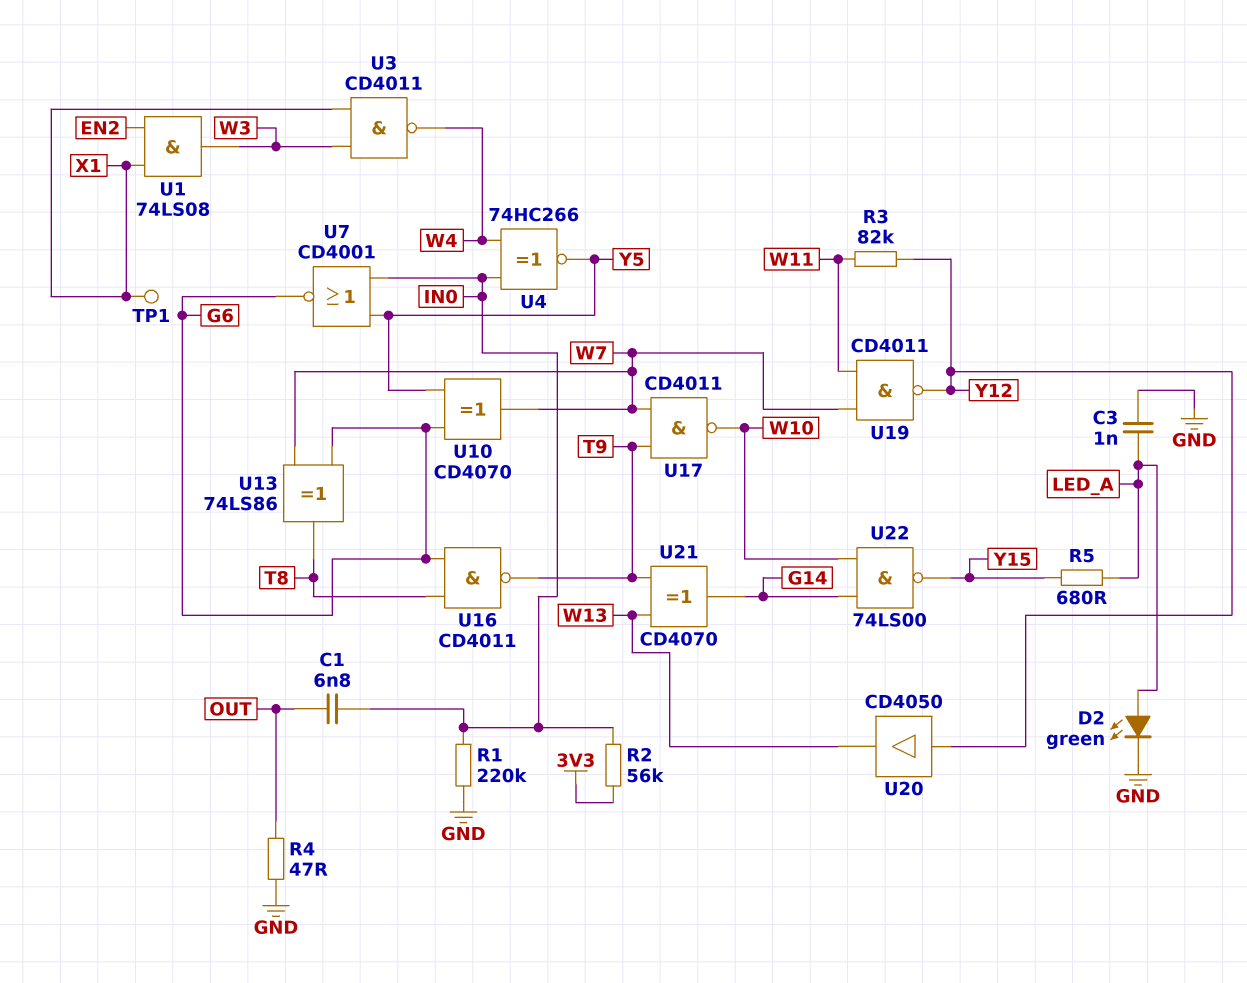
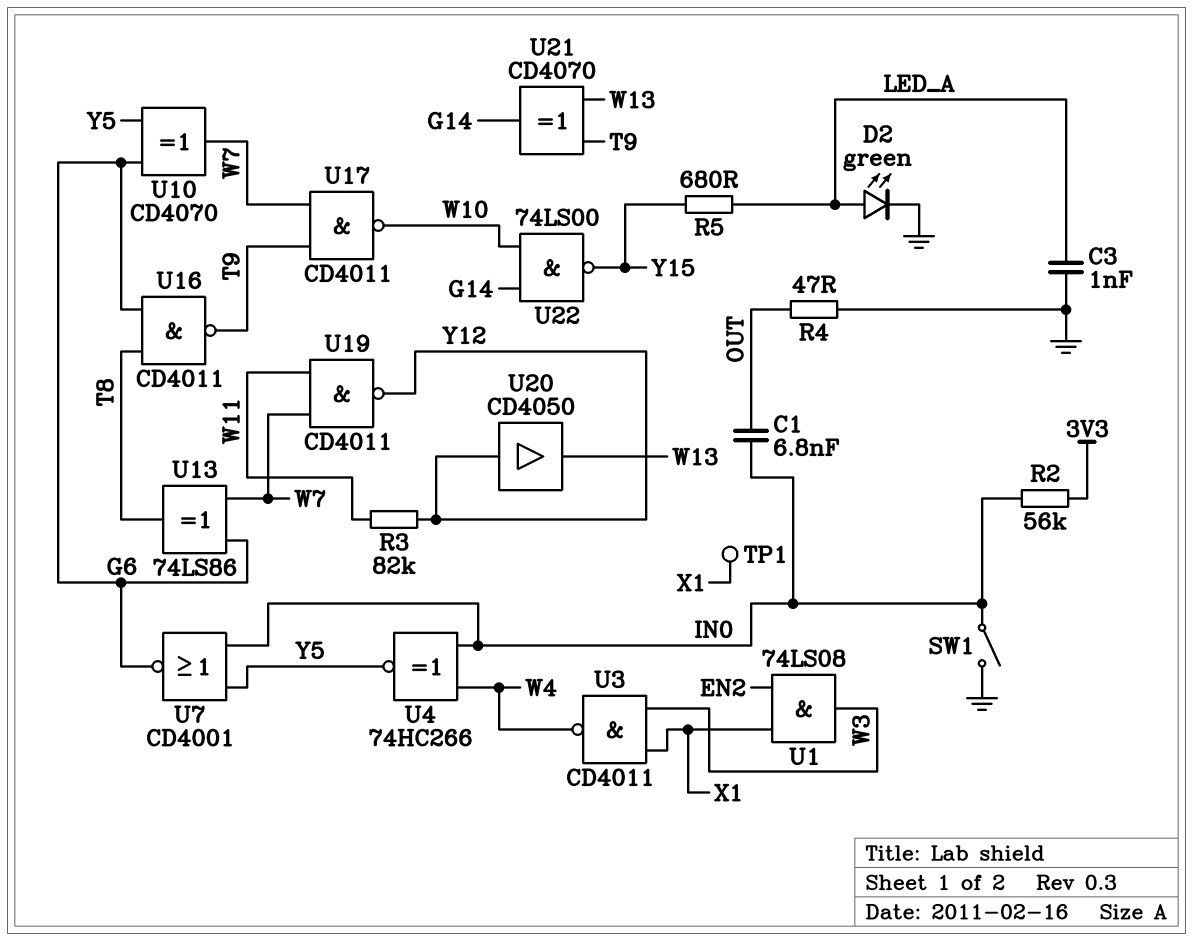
R1: 220k (GND, IN0) -> none
SW1: none -> switch (GND, IN0)

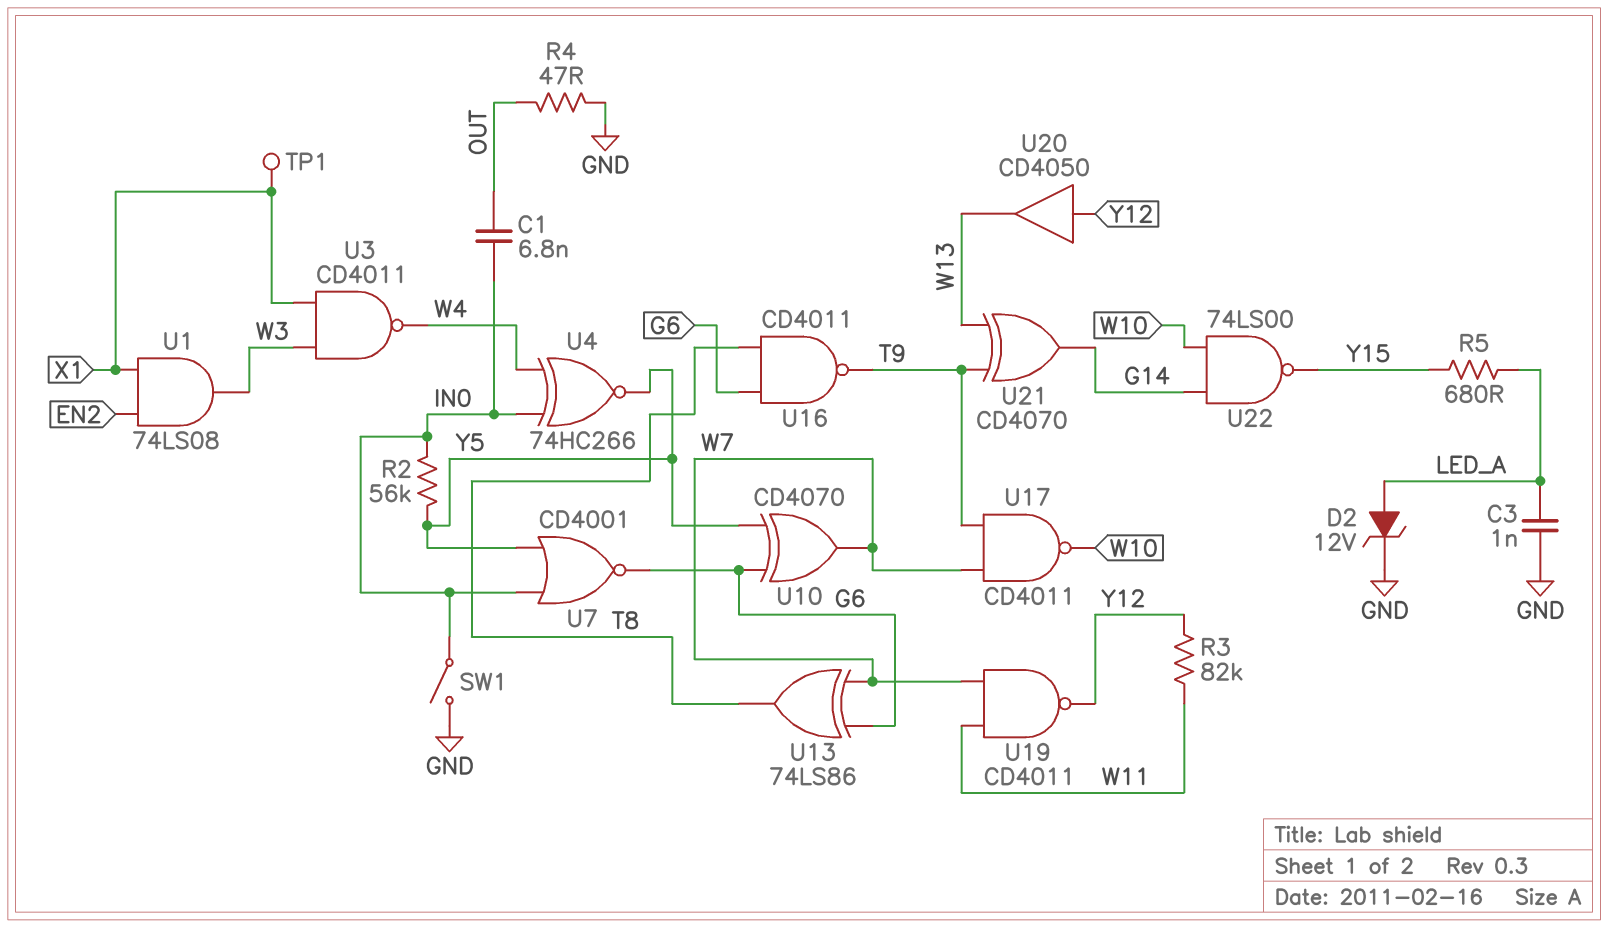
D2: LED green (A LED_A, K GND) -> zener 12V (A LED_A, K GND)
R2: 56k (3V3, IN0) -> 56k (IN0, Y5)

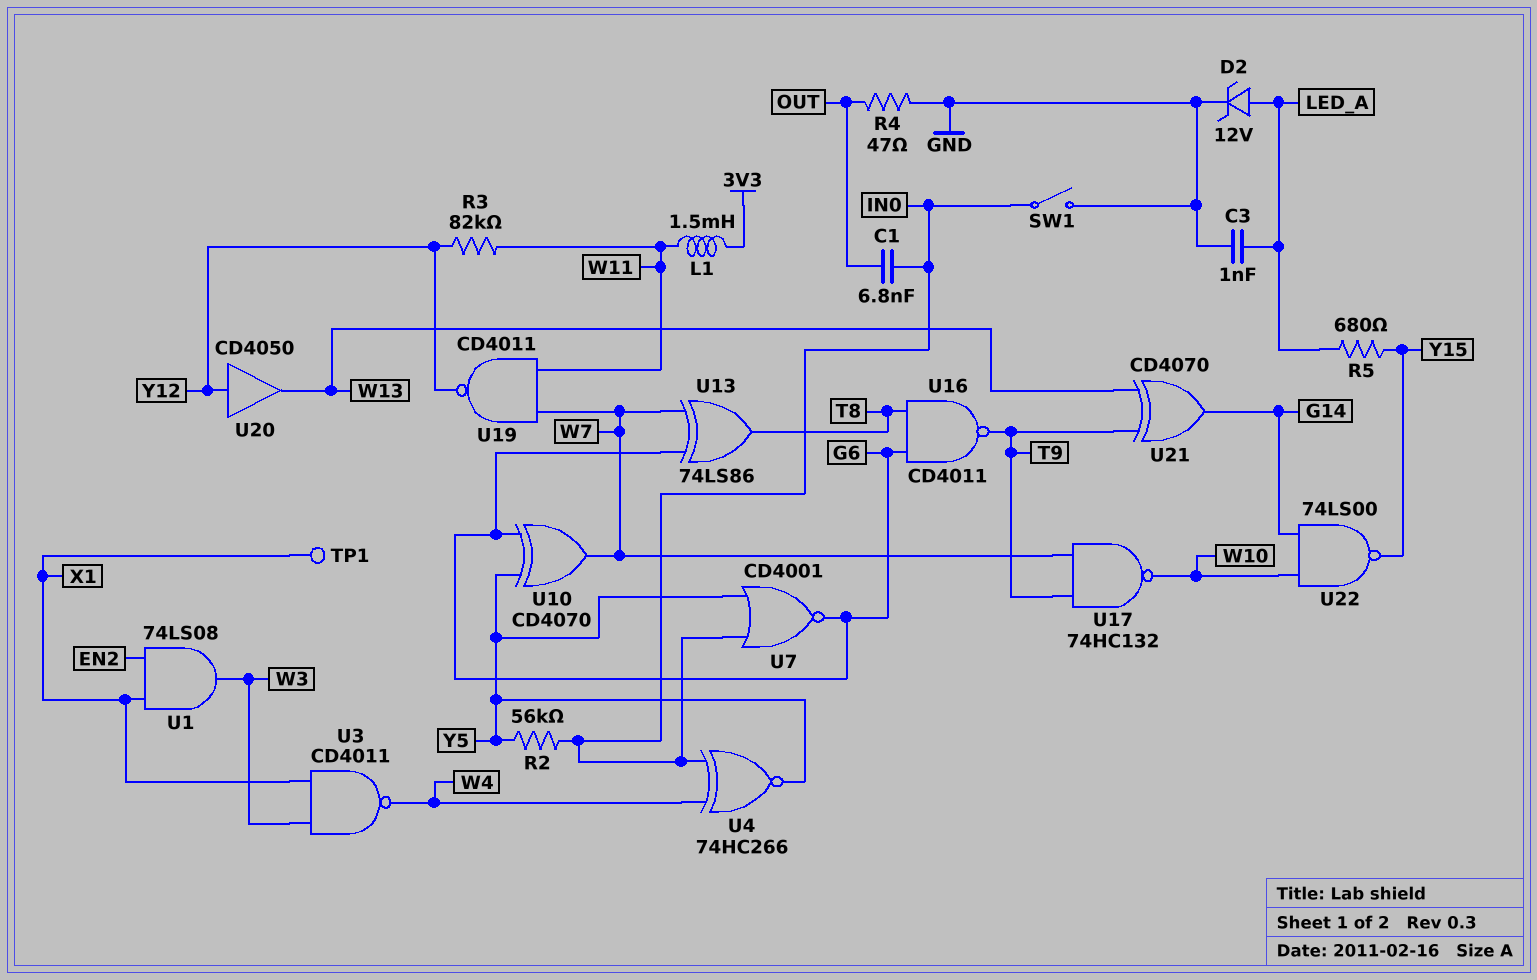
L1: none -> 1.5mH (3V3, W11)
U17: NAND CD4011 (in T9, in W7, out W10) -> NAND 74HC132 (in T9, in W7, out W10)

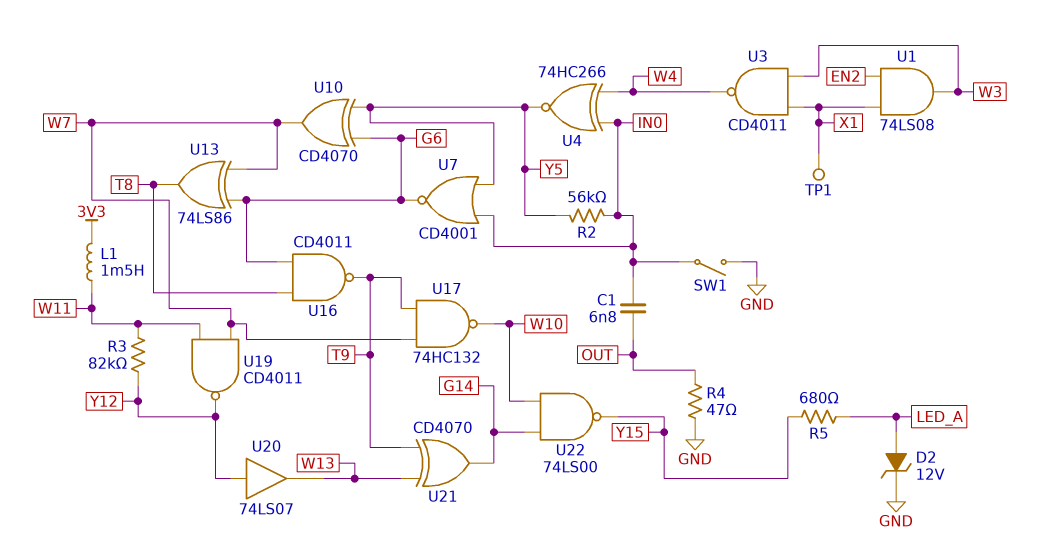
C3: 1nF (GND, LED_A) -> none
U20: buffer CD4050 (in Y12, out W13) -> buffer 74LS07 (in Y12, out W13)

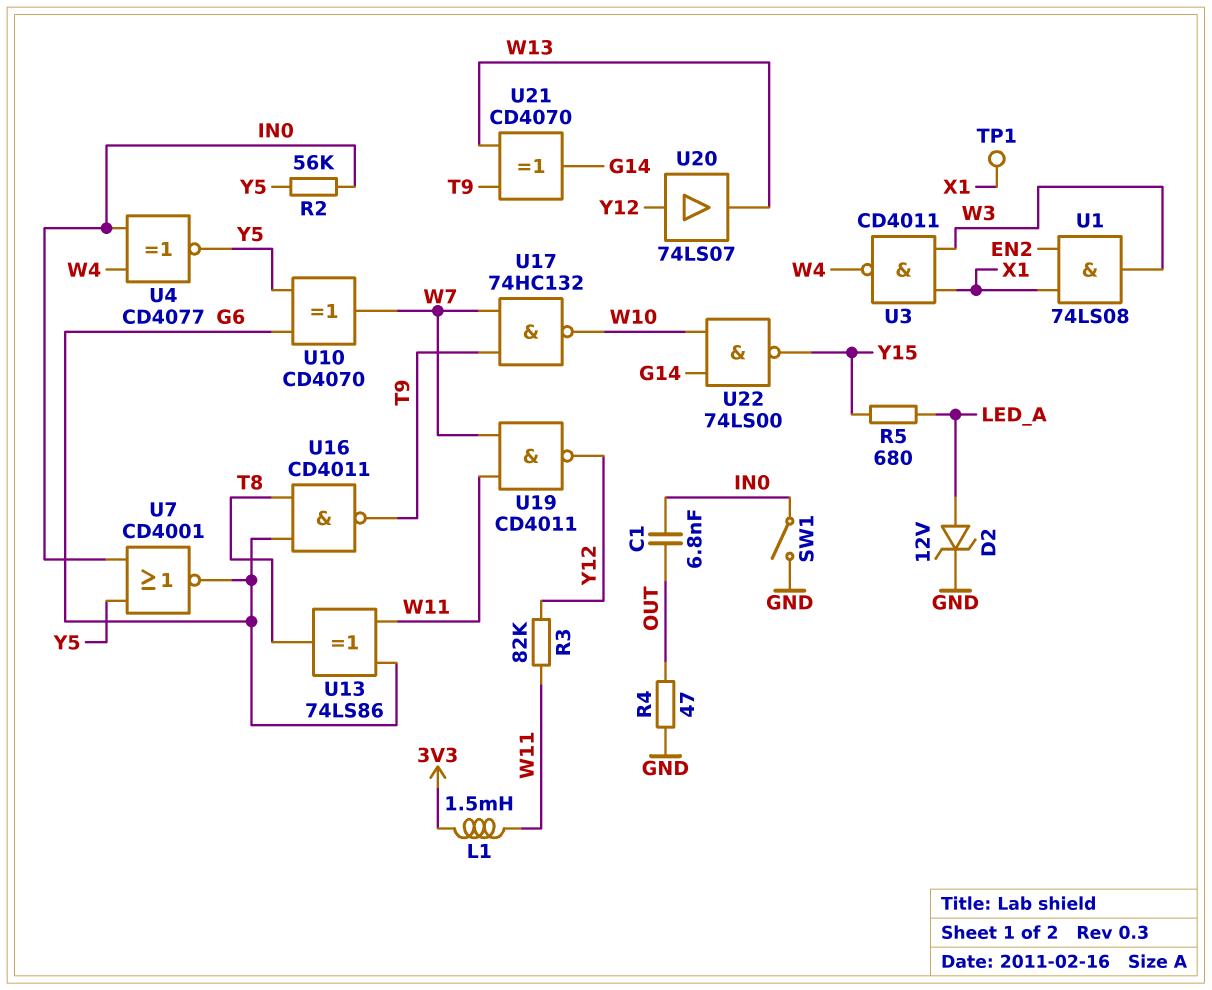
U4: XNOR 74HC266 (in IN0, in W4, out Y5) -> XNOR CD4077 (in IN0, in W4, out Y5)
U13: XOR 74LS86 (in G6, in W7, out T8) -> XOR 74LS86 (in G6, in W11, out T8)

